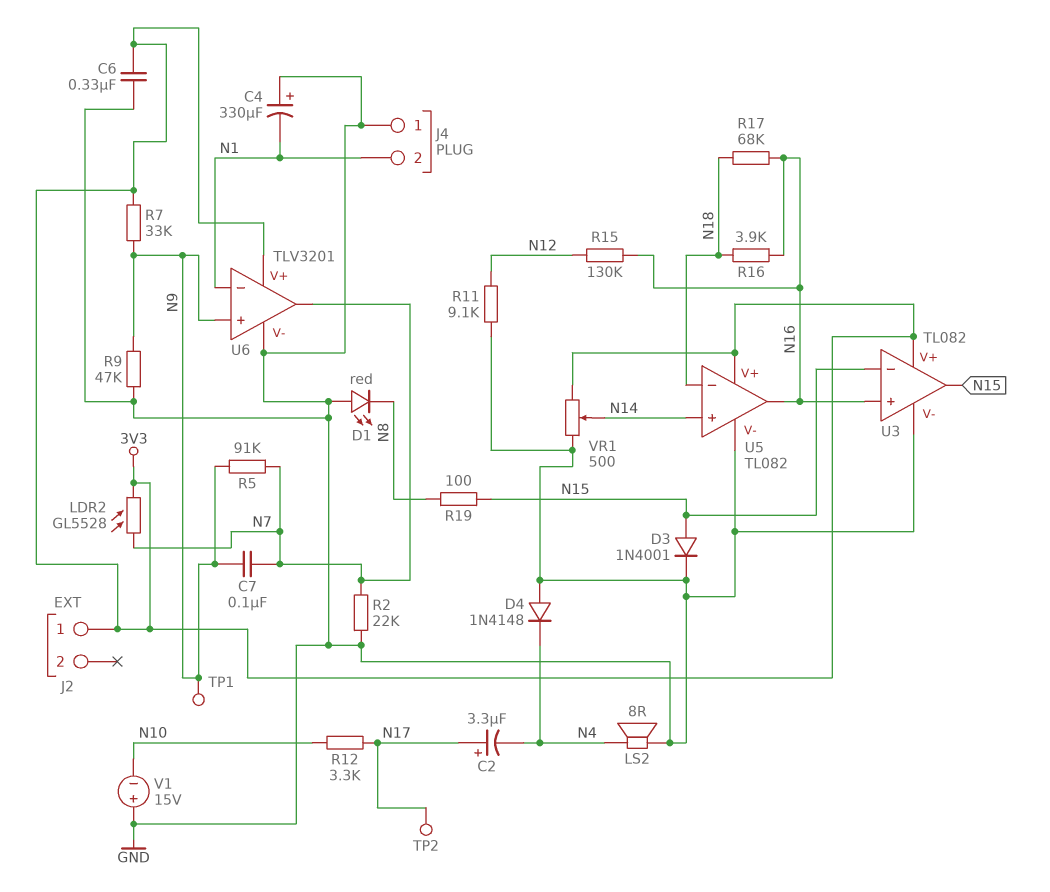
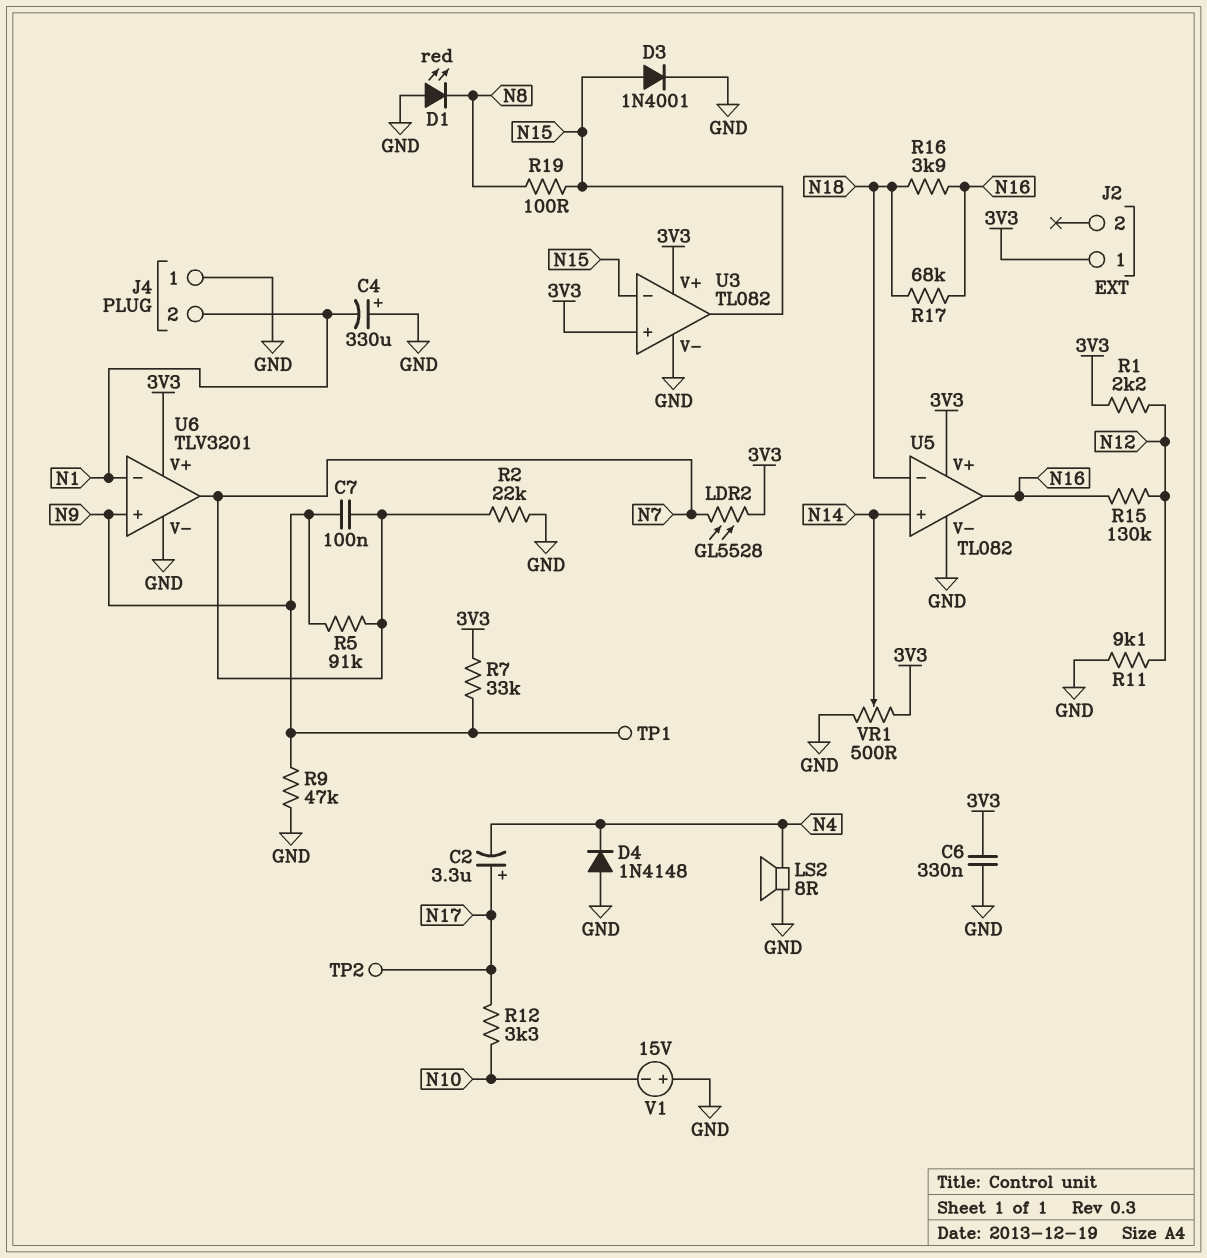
R1: none -> 2.2k (3V3, N12)
U3 pin in+: N16 -> 3V3

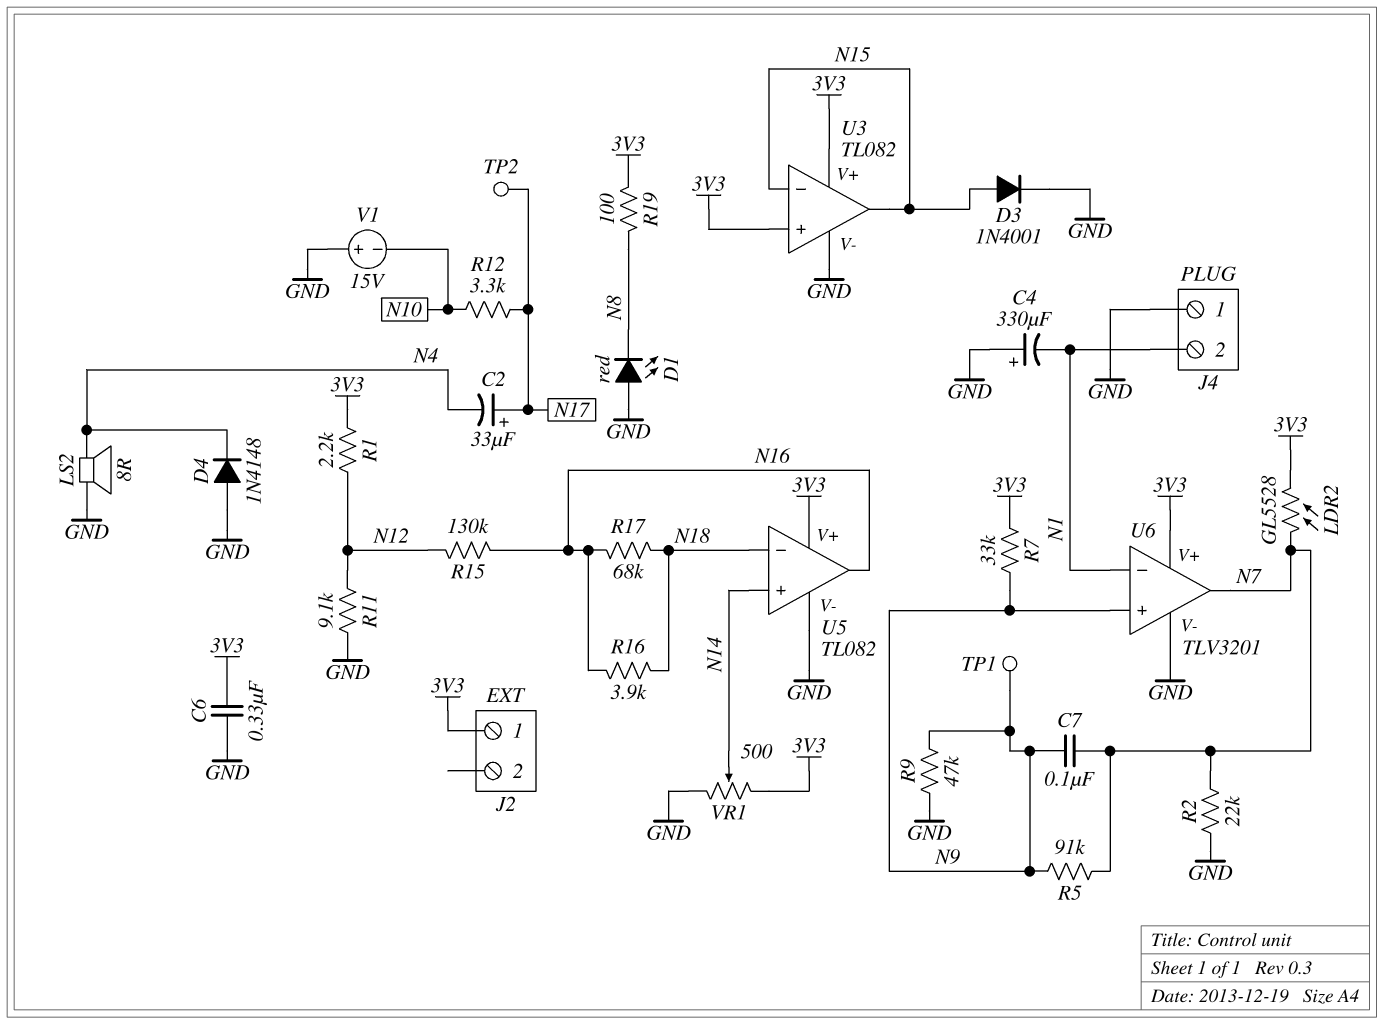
C2: 3.3uF (plus N17, minus N4) -> 33uF (plus N17, minus N4)
R19: 100 (N8, N15) -> 100 (3V3, N8)

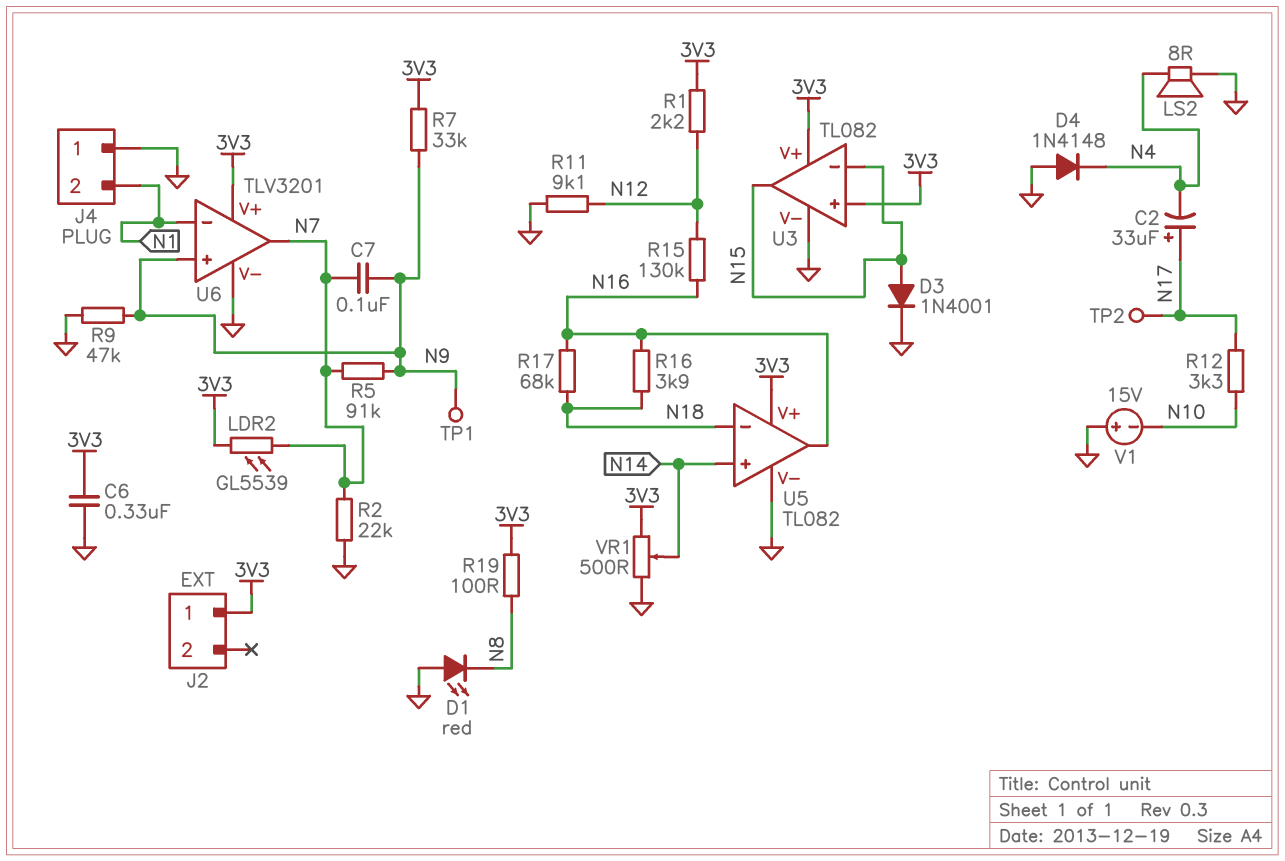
C4: 330uF (plus GND, minus N1) -> none
LDR2: GL5528 (3V3, N7) -> GL5539 (3V3, N7)

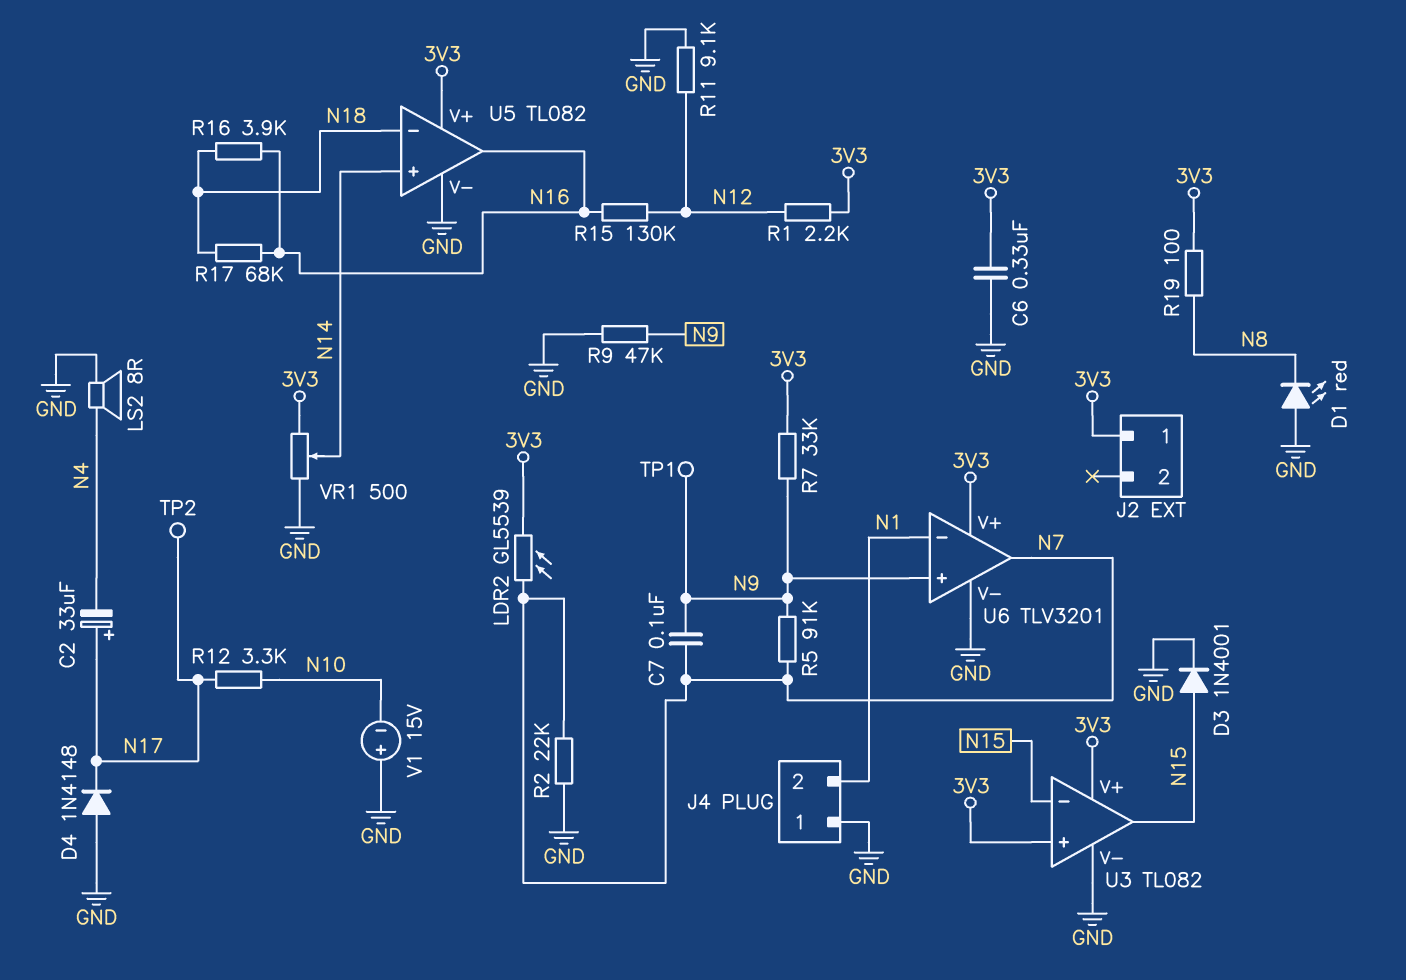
D4: diode 1N4148 (A GND, K N4) -> diode 1N4148 (A GND, K N17)

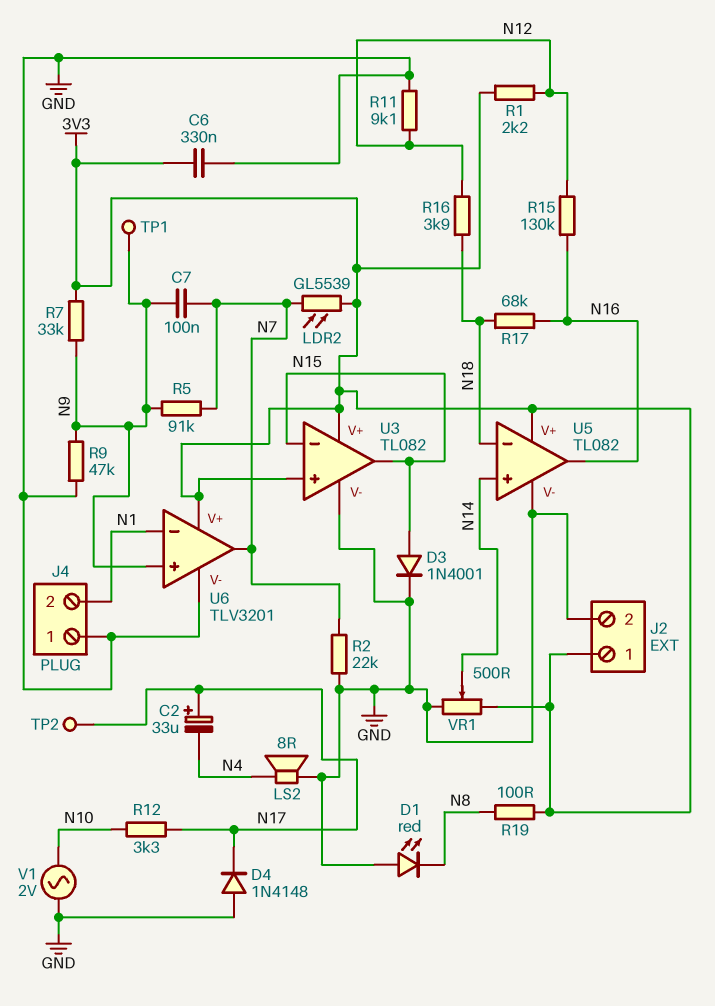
J2 pin 2: none -> GND
R16: 3.9k (N16, N18) -> 3.9k (N12, N18)
V1: 15V (plus GND, minus N10) -> AC 2V (GND, N10)

